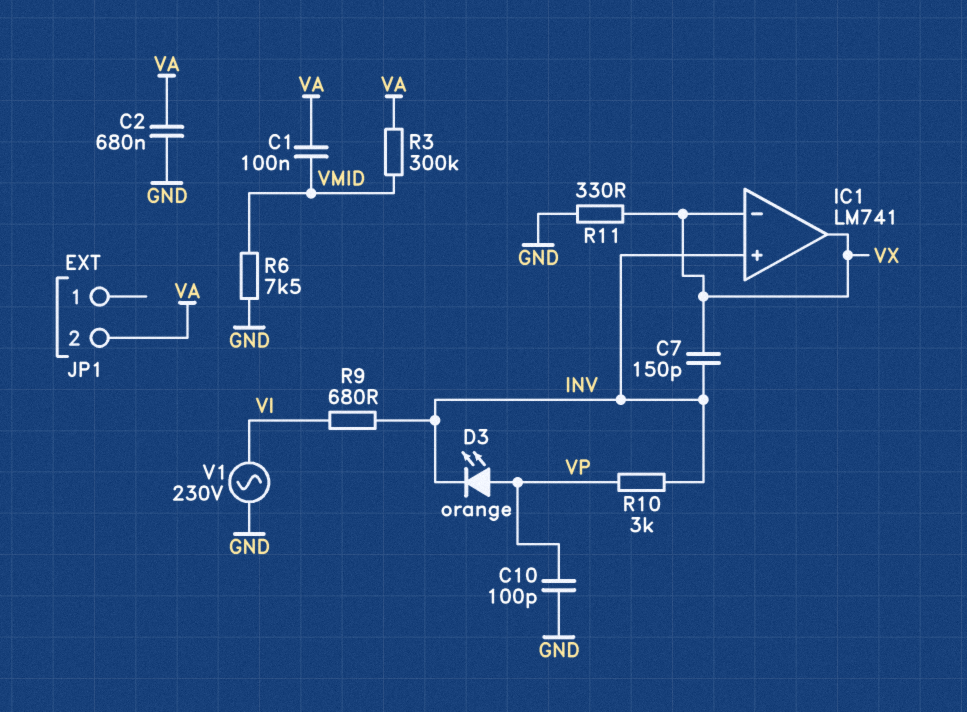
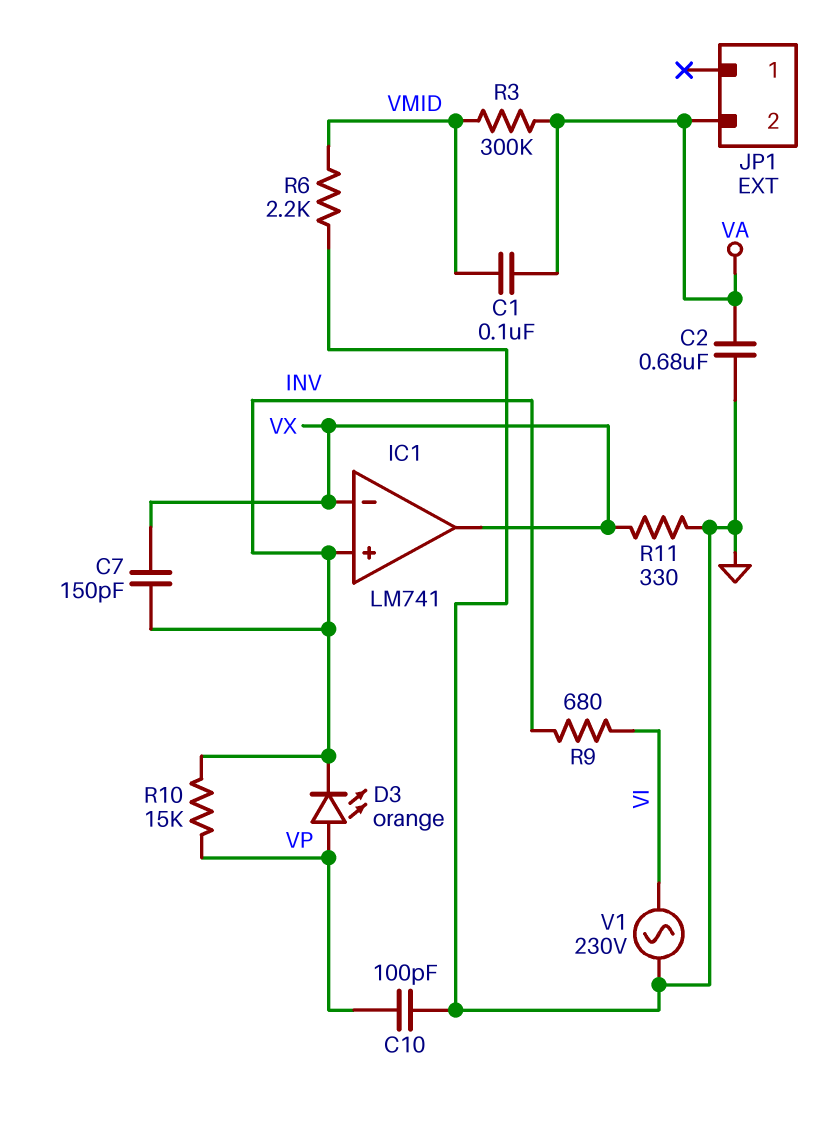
R6: 7.5k (GND, VMID) -> 2.2k (GND, VMID)
R10: 3k (INV, VP) -> 15k (INV, VP)

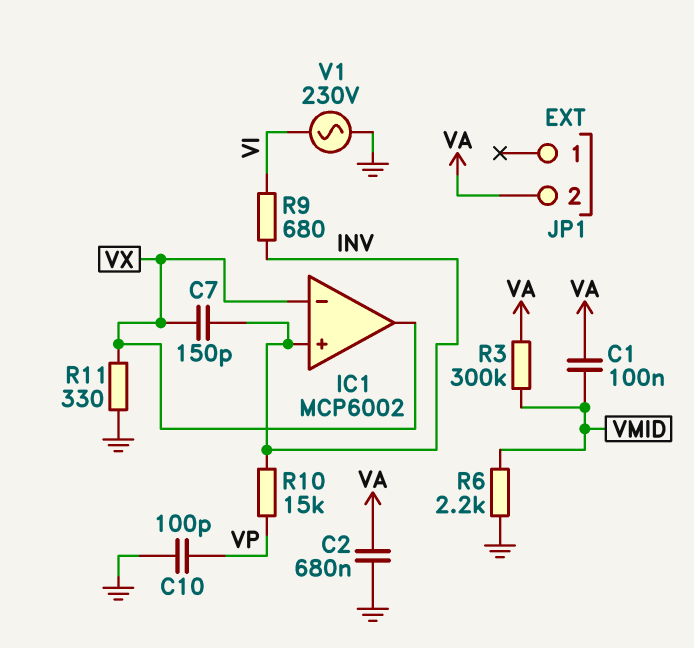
D3: LED orange (A VP, K INV) -> none
IC1: LM741 -> MCP6002

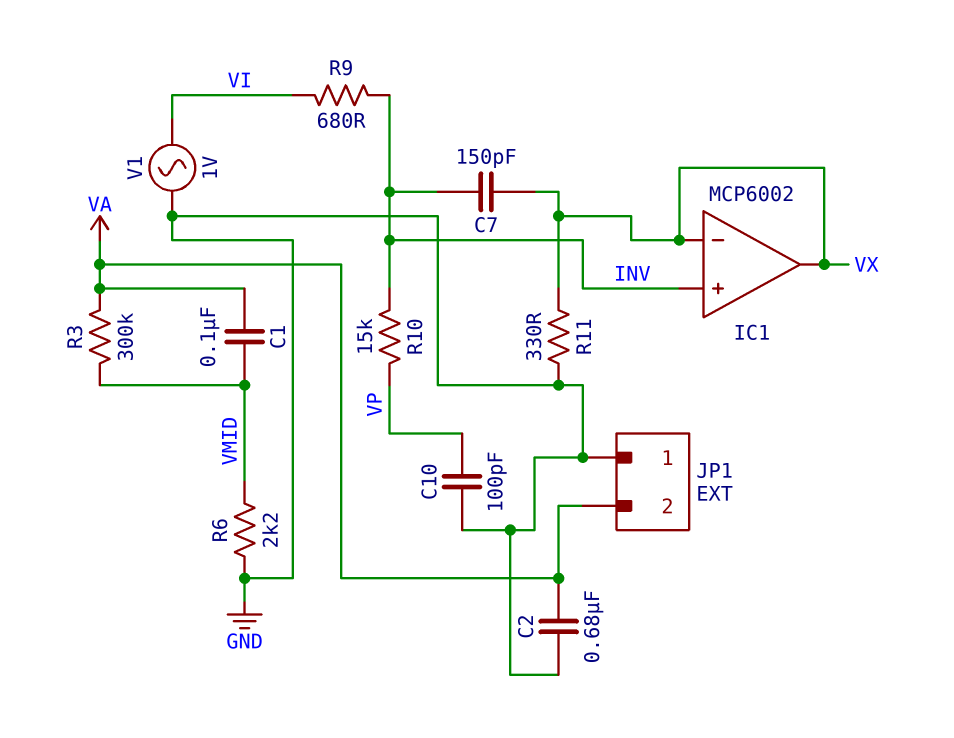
JP1 pin 1: none -> GND
V1: AC 230V (GND, VI) -> AC 1V (GND, VI)

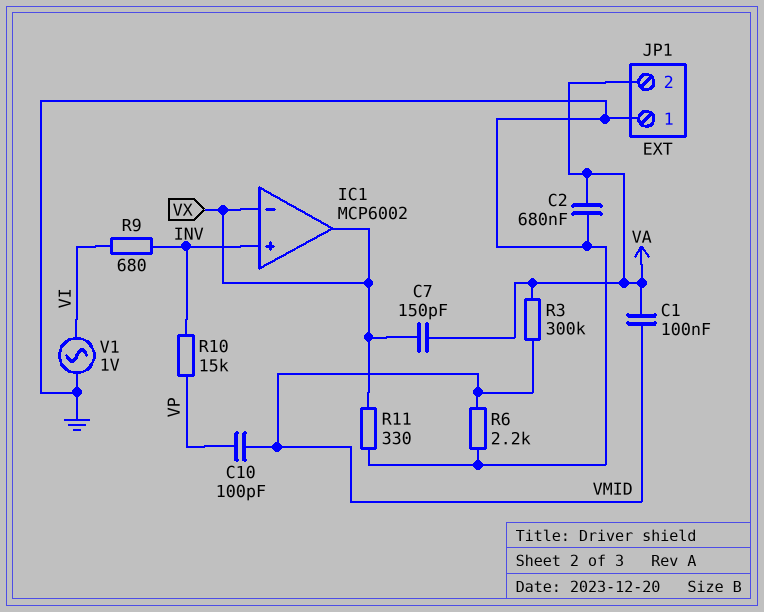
C7: 150pF (INV, VX) -> 150pF (VA, VX)
C10: 100pF (GND, VP) -> 100pF (VMID, VP)

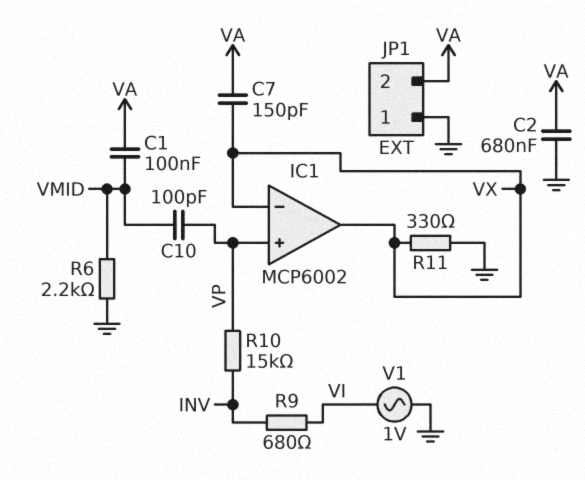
IC1 pin in+: INV -> VP
R3: 300k (VA, VMID) -> none

